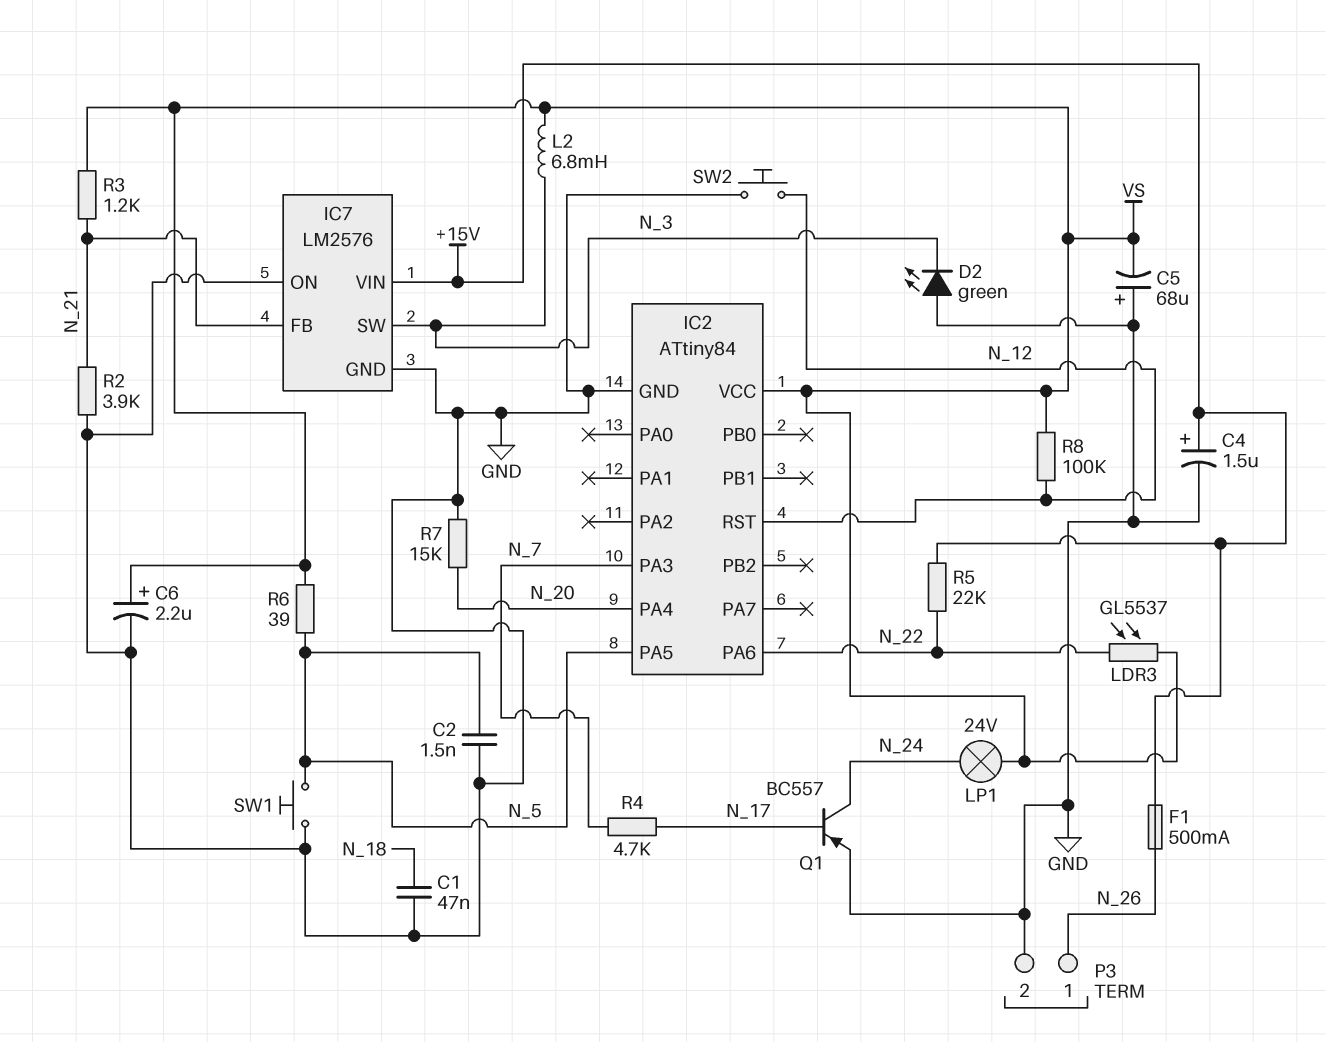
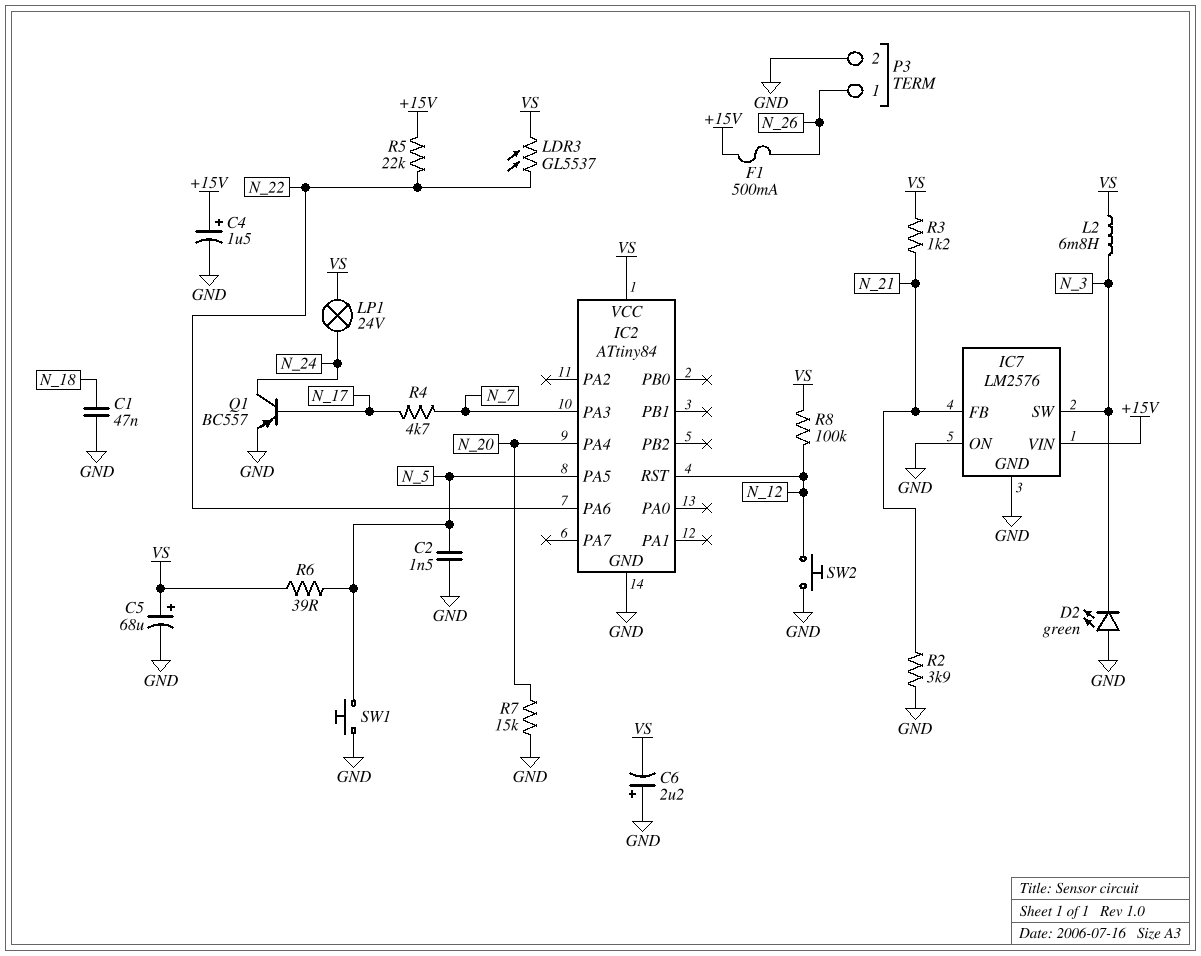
C5: 68uF (plus GND, minus VS) -> 68uF (plus VS, minus GND)
C6: 2.2uF (plus VS, minus GND) -> 2.2uF (plus GND, minus VS)

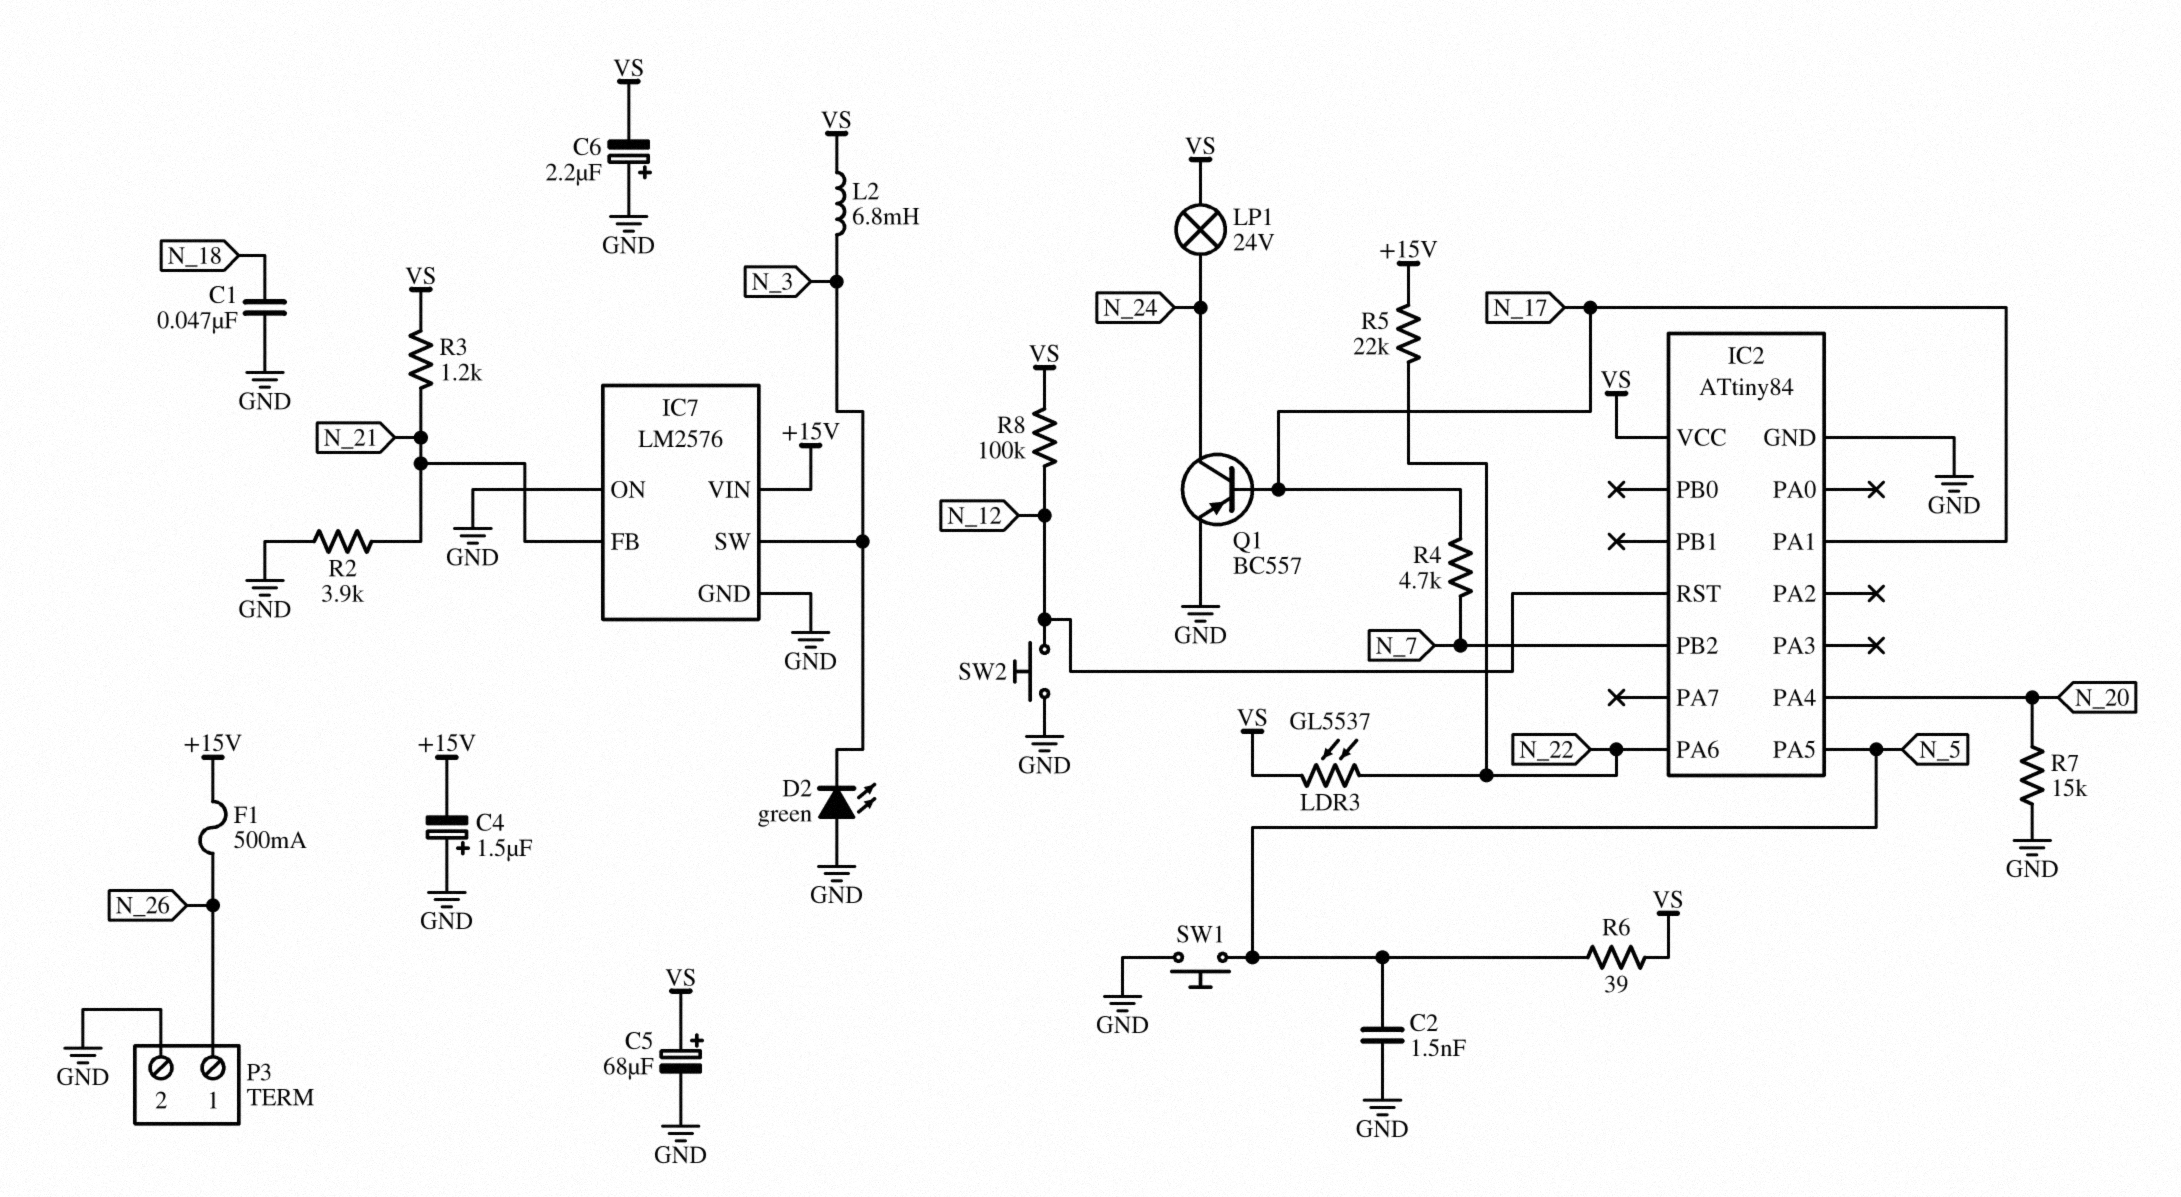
C4: 1.5uF (plus +15V, minus GND) -> 1.5uF (plus GND, minus +15V)
IC2 pin PA1: none -> N_17
IC2 pin PA3: N_7 -> none
IC2 pin PB2: none -> N_7

